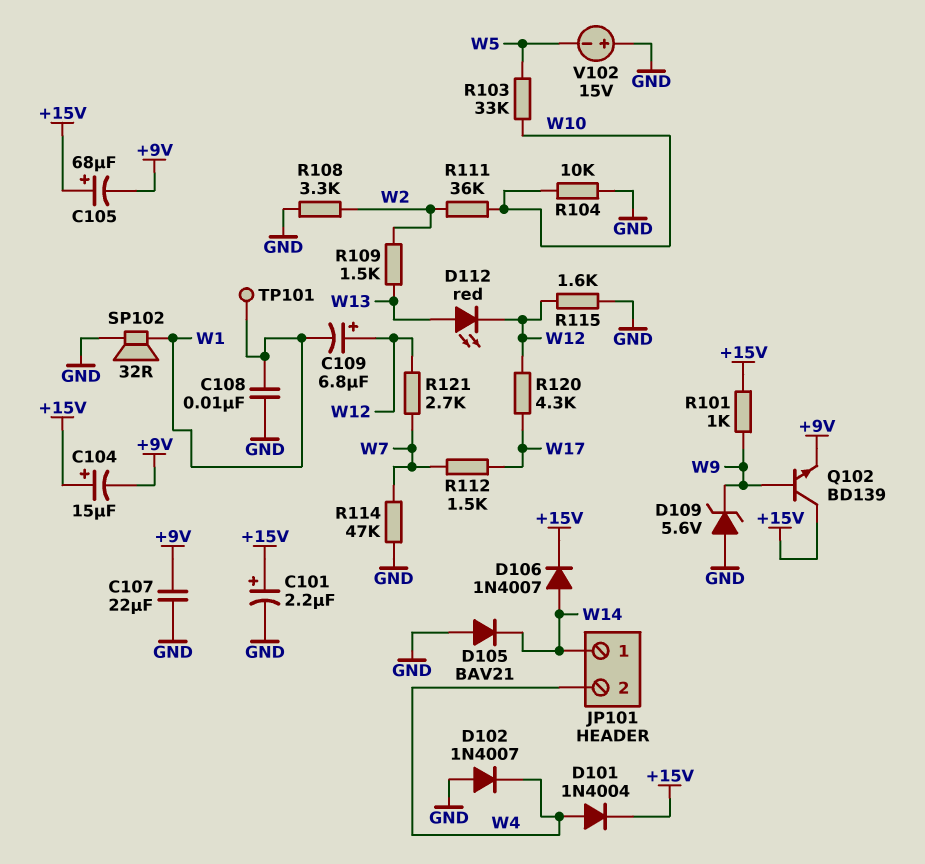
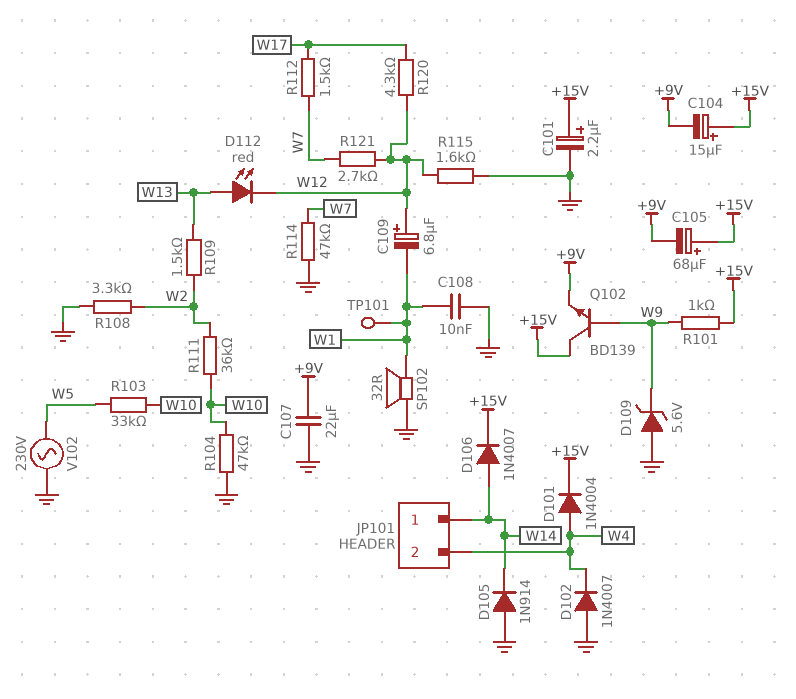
D105: diode BAV21 (A GND, K W14) -> diode 1N914 (A GND, K W14)
R104: 10k (GND, W10) -> 47k (GND, W10)
V102: 15V (plus GND, minus W5) -> AC 230V (GND, W5)

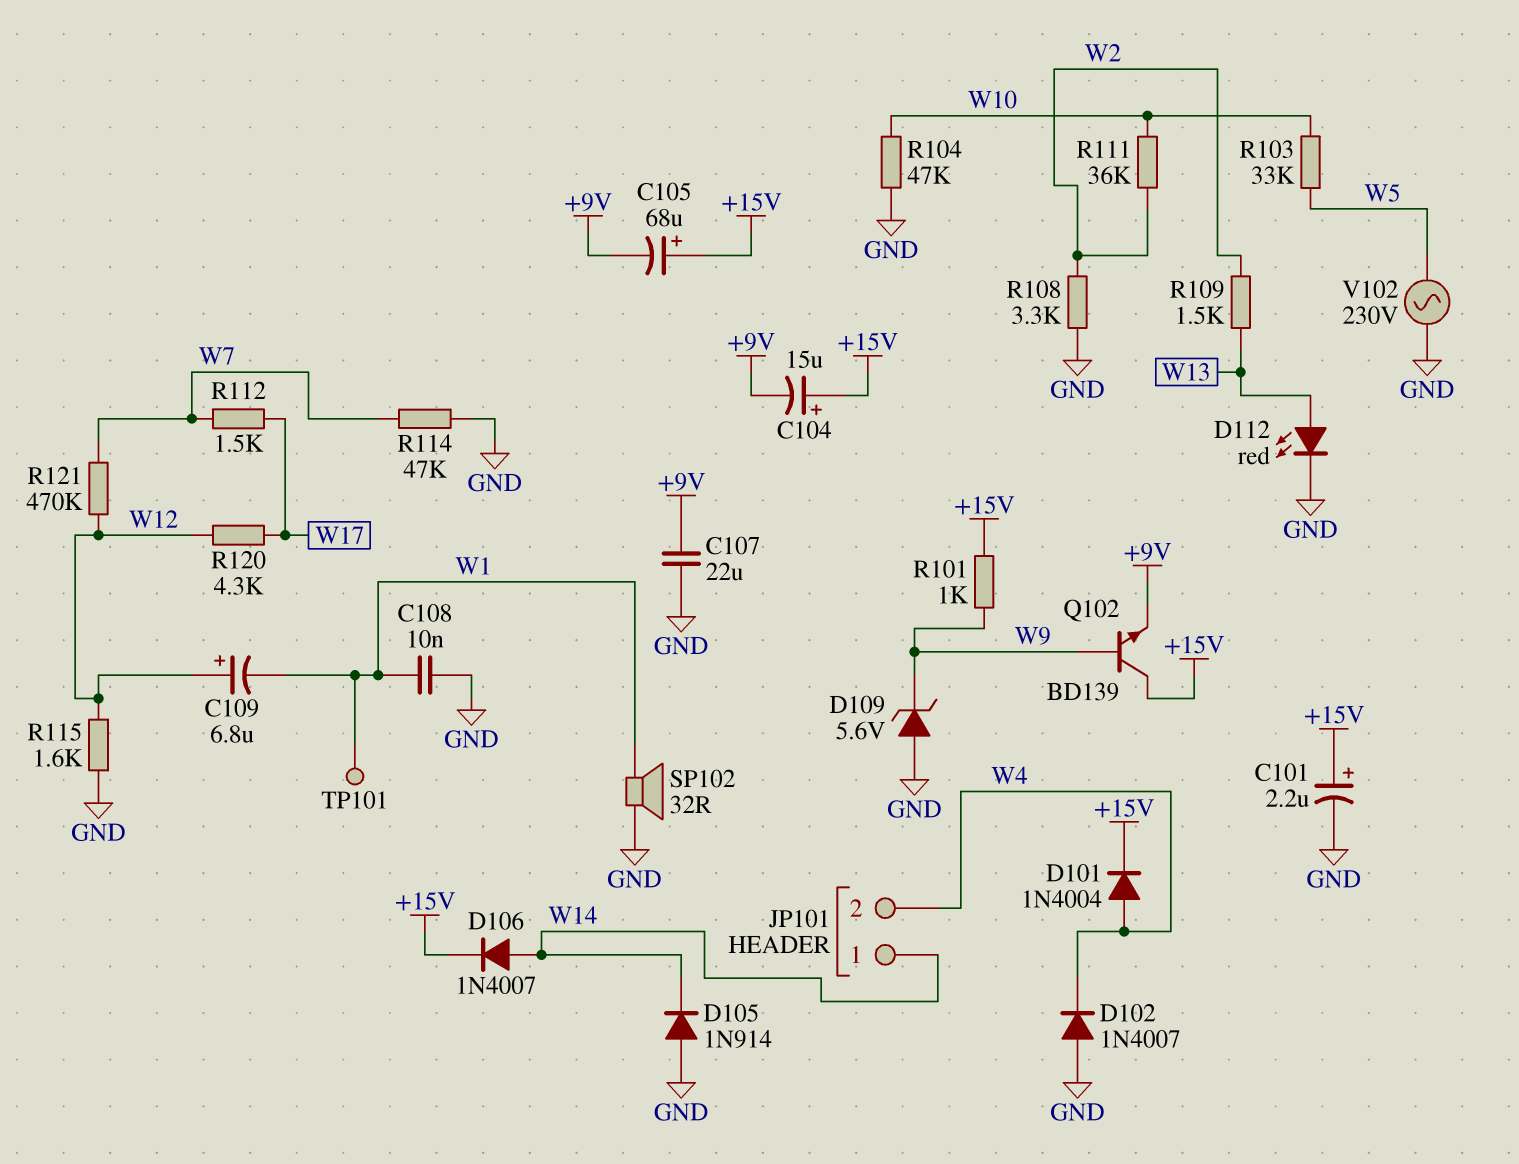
D112: LED red (A W13, K W12) -> LED red (A W13, K GND)
R121: 2.7k (W7, W12) -> 470k (W7, W12)

